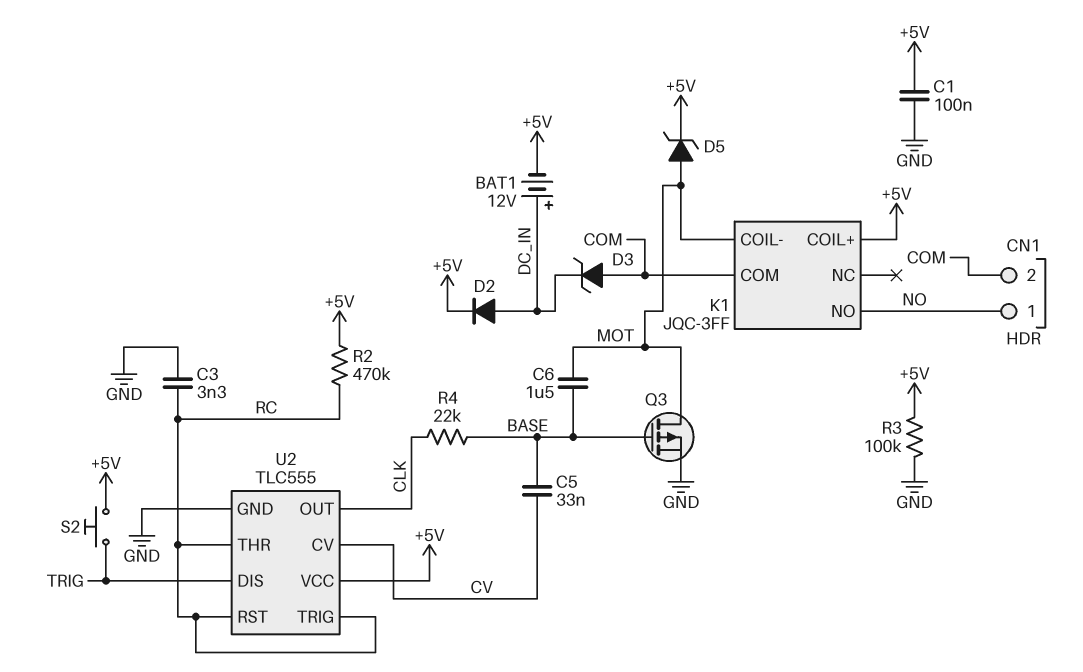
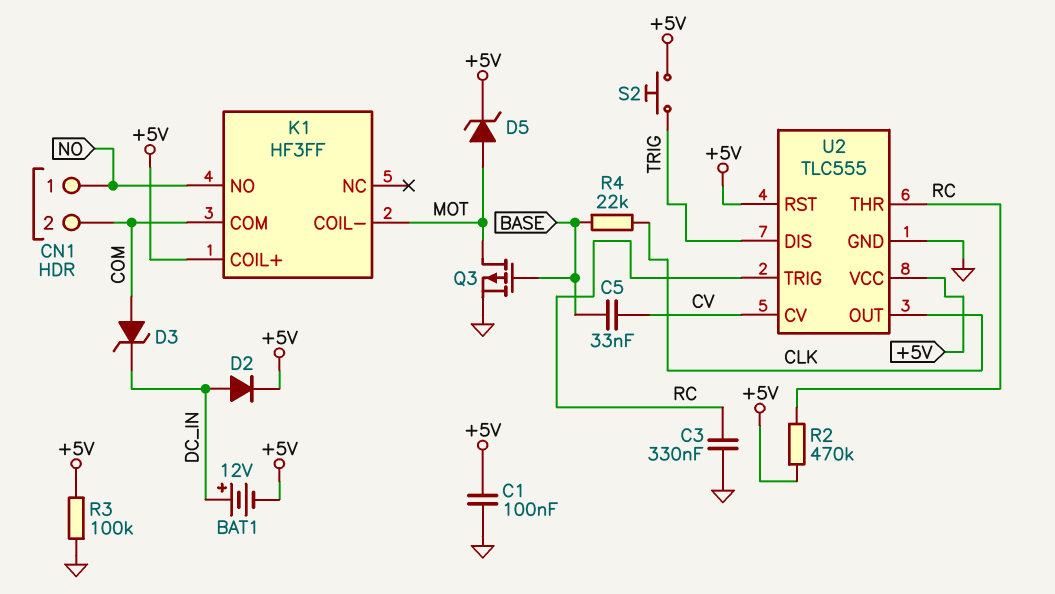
C3: 3.3nF (GND, RC) -> 330nF (GND, RC)
C6: 1.5uF (BASE, MOT) -> none
K1: JQC-3FF -> HF3FF
U2 pin RST: RC -> +5V

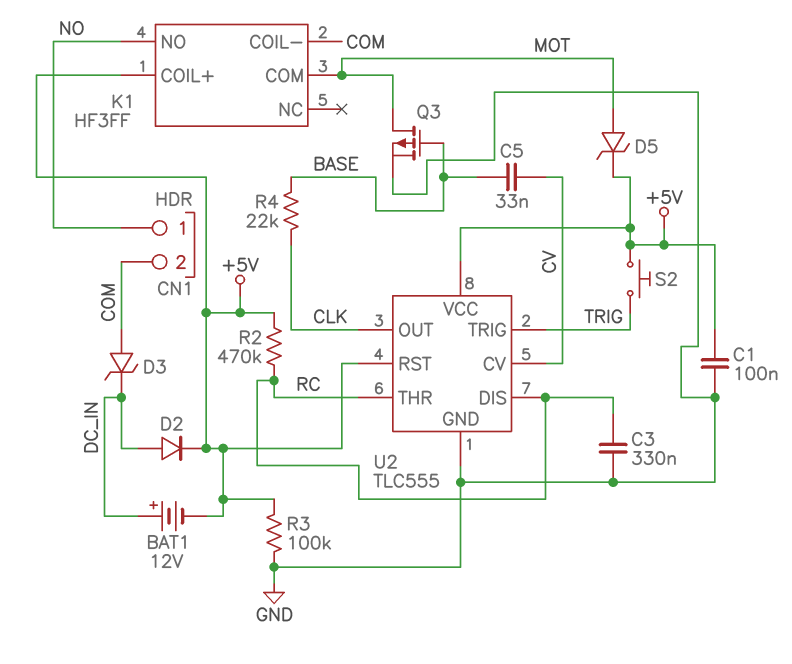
K1 pin COIL-: MOT -> COM
K1 pin COM: COM -> MOT
U2 pin DIS: TRIG -> RC
U2 pin TRIG: RC -> TRIG

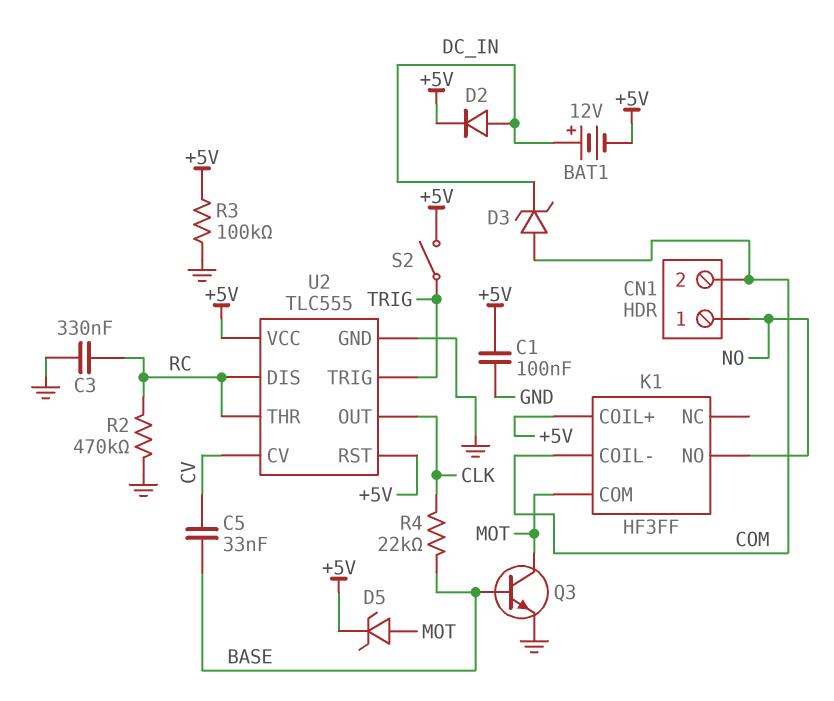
Q3: PMOS (G BASE, D MOT, S GND) -> NPN (B BASE, C MOT, E GND)
R2: 470k (+5V, RC) -> 470k (GND, RC)
S2: button (+5V, TRIG) -> switch (+5V, TRIG)

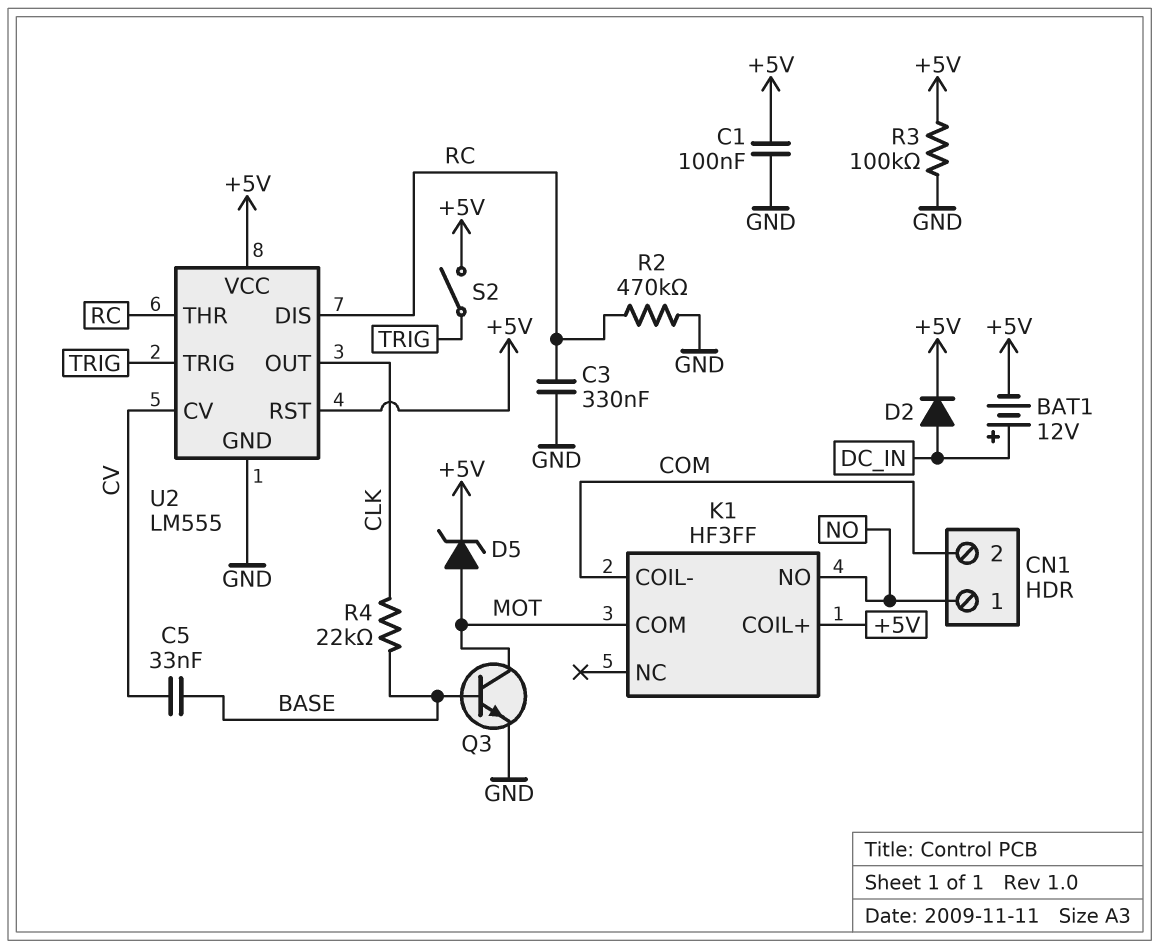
D3: zener (A COM, K DC_IN) -> none
U2: TLC555 -> LM555

